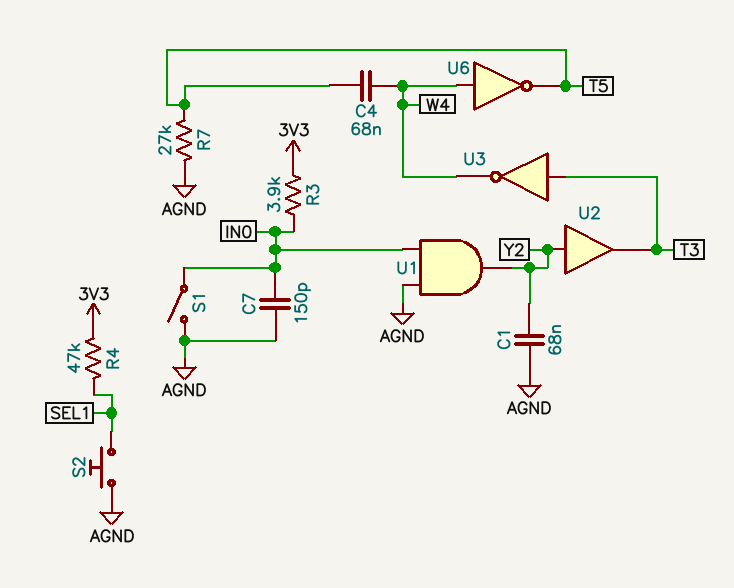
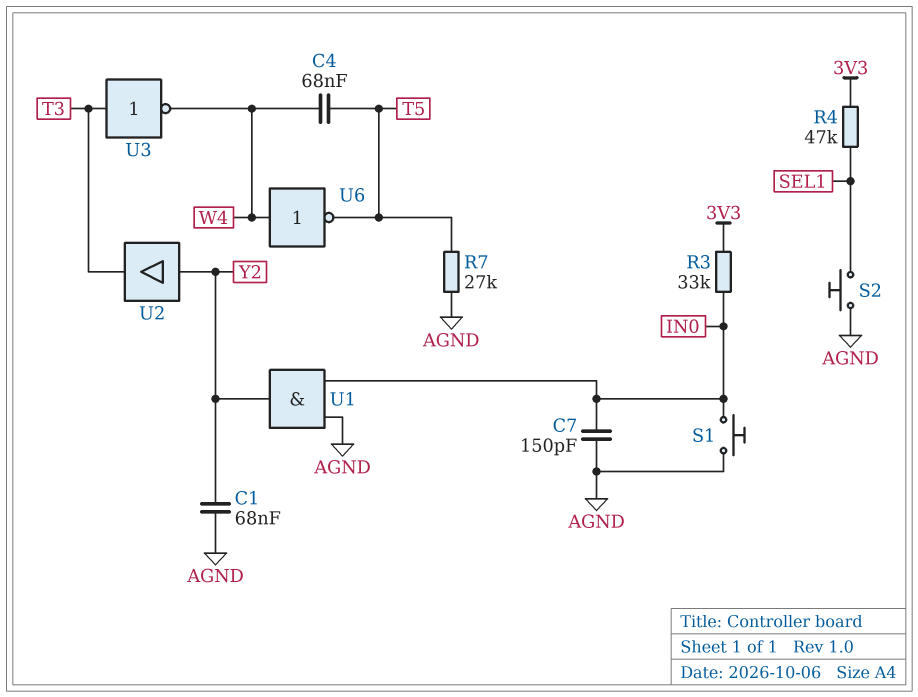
R3: 3.9k (3V3, IN0) -> 33k (3V3, IN0)
S1: switch (AGND, IN0) -> button (AGND, IN0)

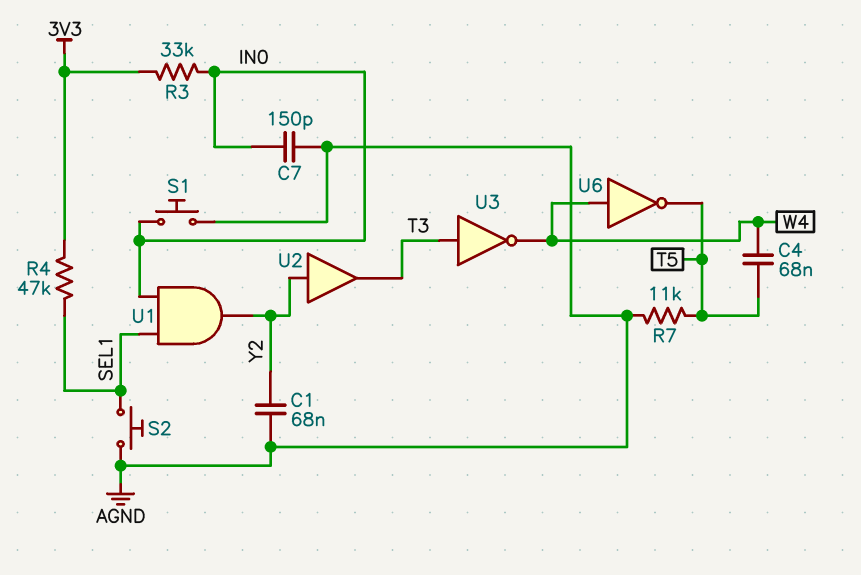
R7: 27k (AGND, T5) -> 11k (AGND, T5)
U1: AND (in AGND, in IN0, out Y2) -> AND (in IN0, in SEL1, out Y2)

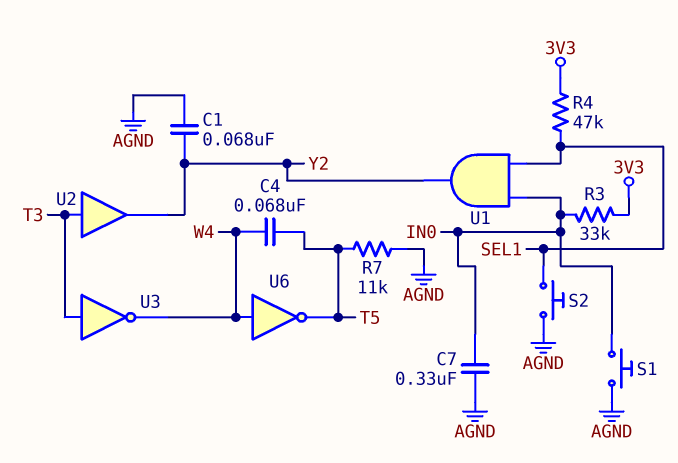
C7: 150pF (AGND, IN0) -> 330nF (AGND, IN0)
U2: buffer (in Y2, out T3) -> buffer (in T3, out Y2)

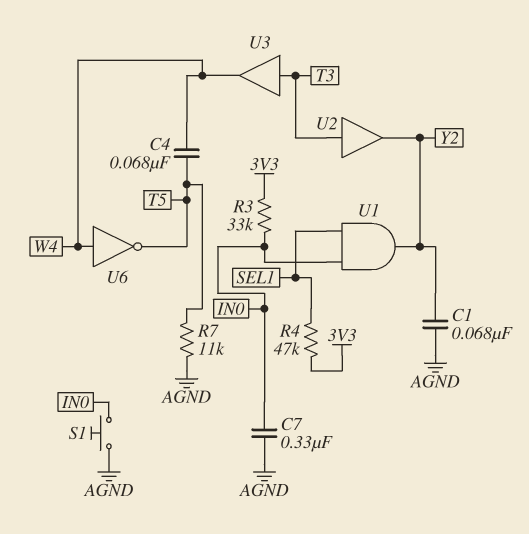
S2: button (AGND, SEL1) -> none
U3: NOT (in T3, out W4) -> buffer (in T3, out W4)

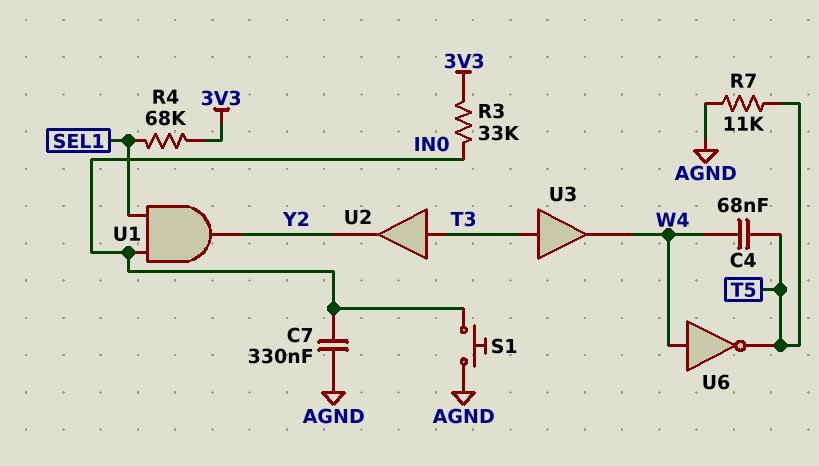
C1: 68nF (AGND, Y2) -> none
R4: 47k (3V3, SEL1) -> 68k (3V3, SEL1)

